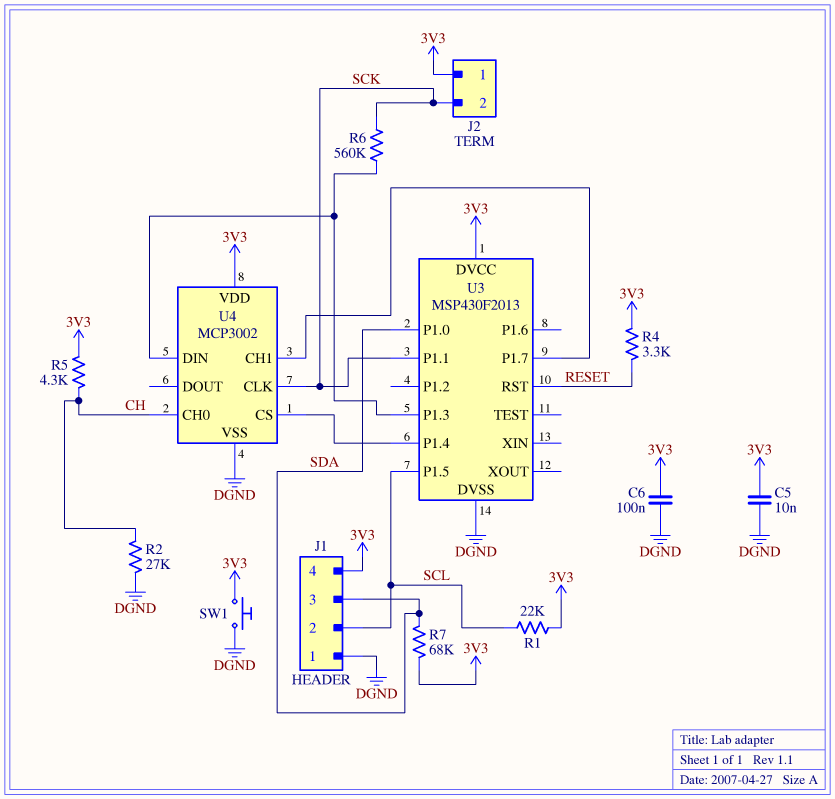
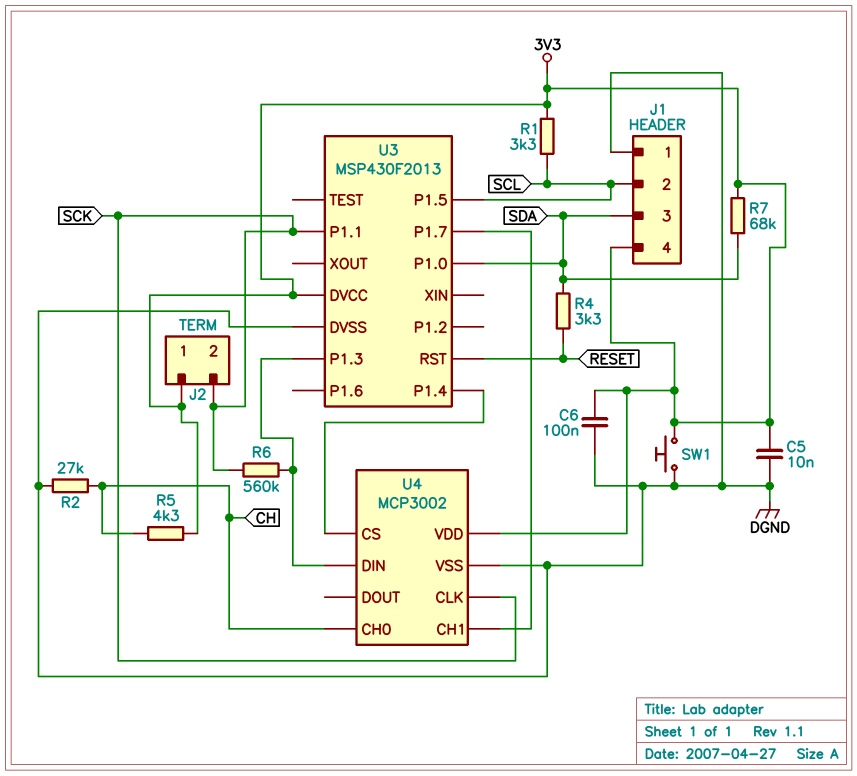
R1: 22k (3V3, SCL) -> 3.3k (3V3, SCL)
R4: 3.3k (3V3, RESET) -> 3.3k (RESET, SDA)

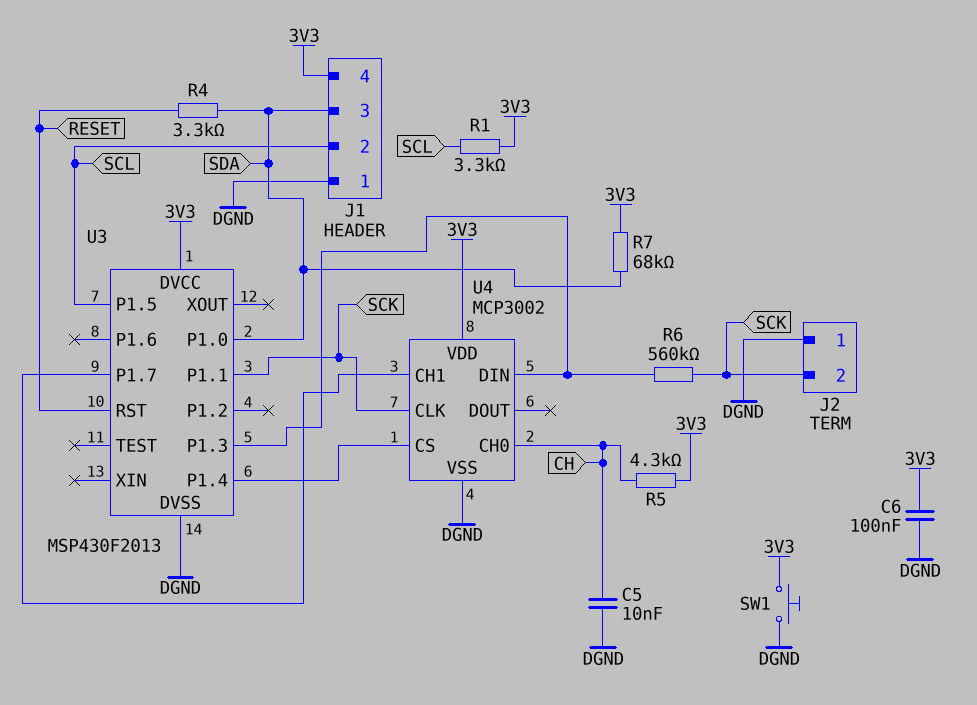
C5: 10nF (3V3, DGND) -> 10nF (CH, DGND)
J2 pin 1: 3V3 -> DGND
R2: 27k (CH, DGND) -> none

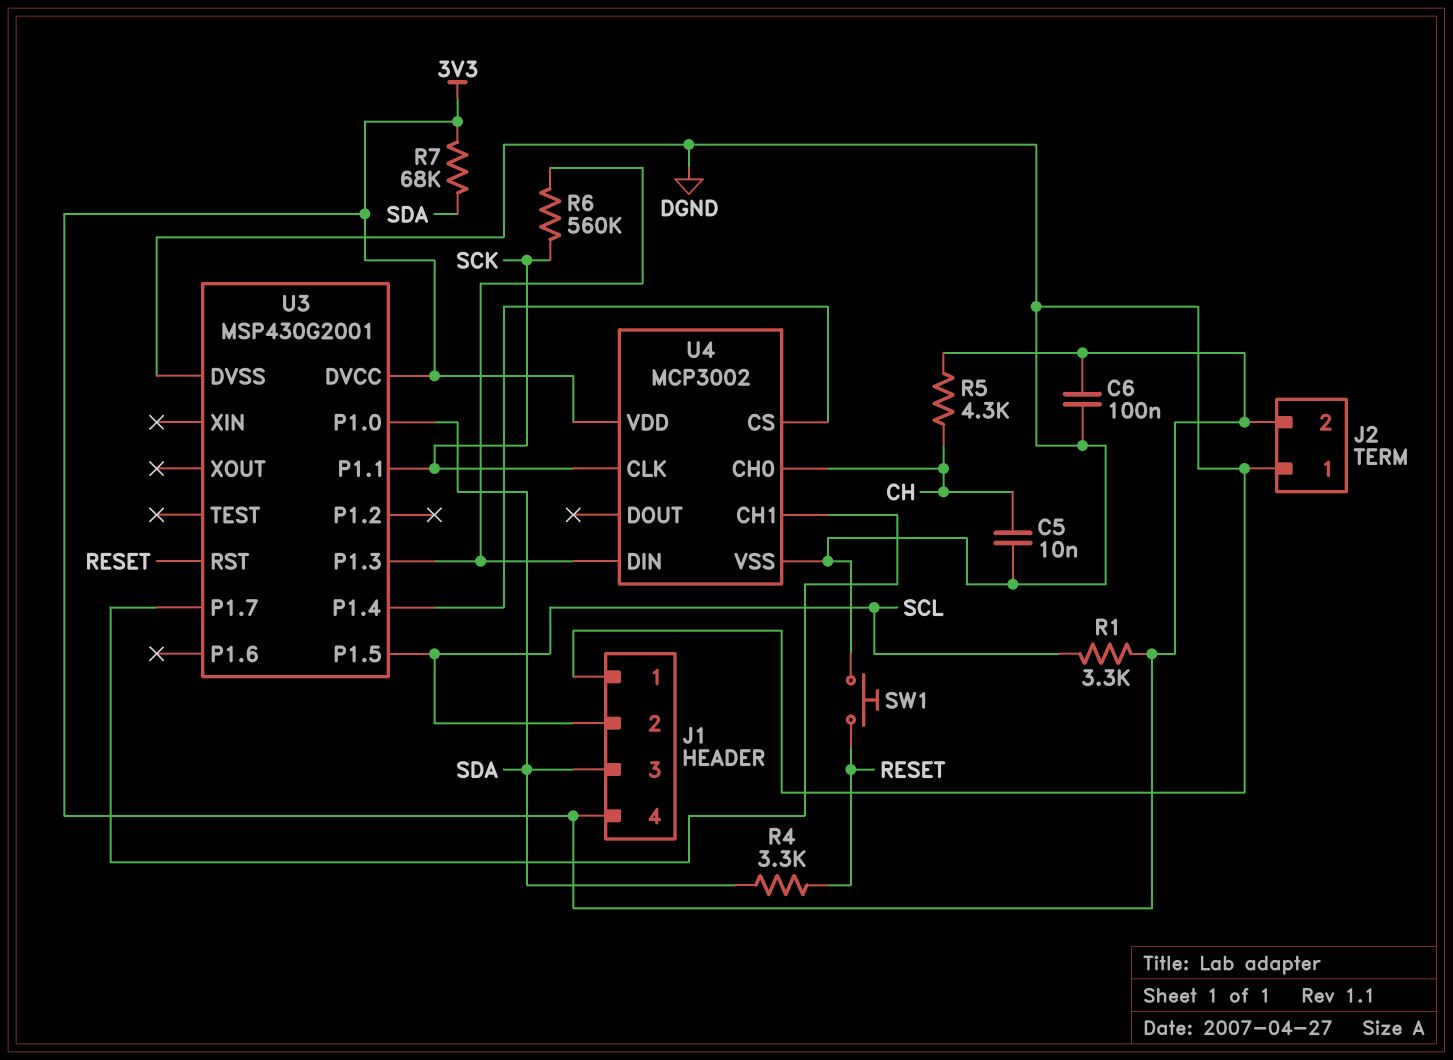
J2 pin 2: SCK -> 3V3
SW1: button (3V3, DGND) -> button (DGND, RESET)
U3: MSP430F2013 -> MSP430G2001

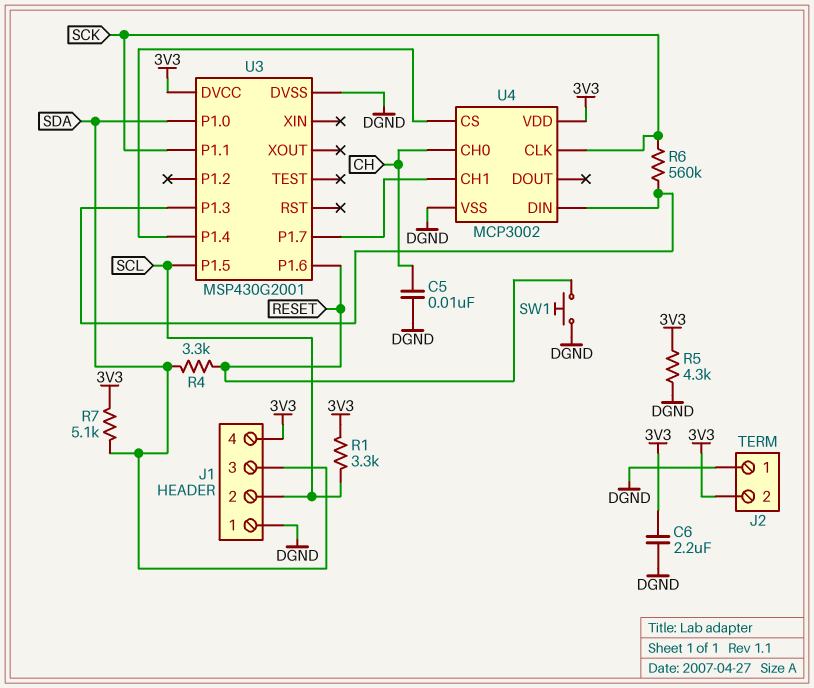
C6: 100nF (3V3, DGND) -> 2.2uF (3V3, DGND)
R5: 4.3k (3V3, CH) -> 4.3k (3V3, DGND)
R7: 68k (3V3, SDA) -> 5.1k (3V3, SDA)
U3 pin P1.6: none -> RESET
U3 pin RST: RESET -> none

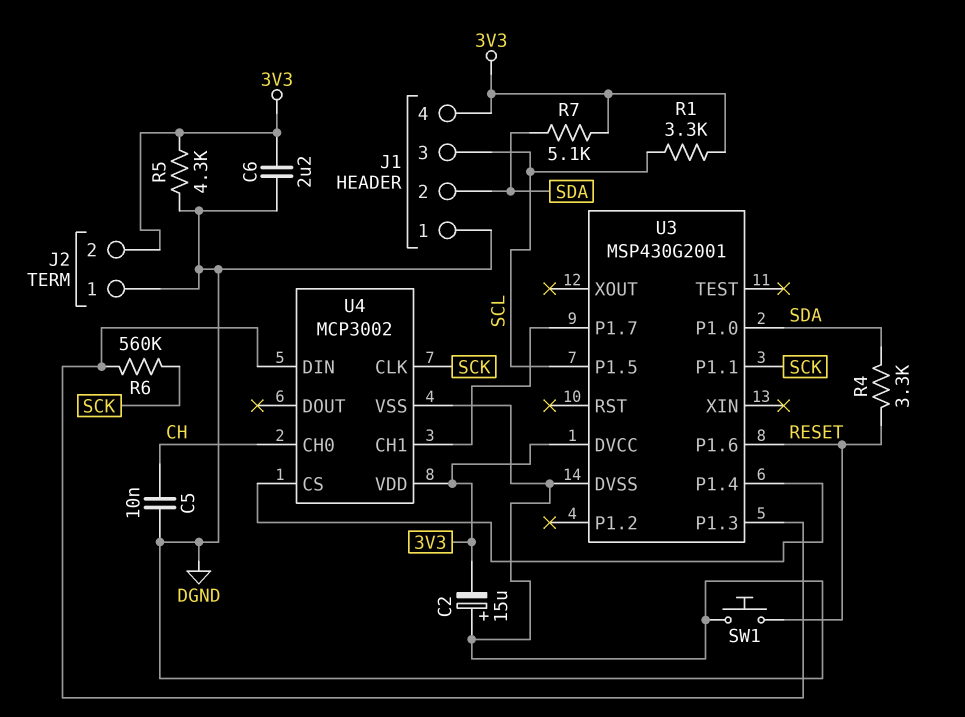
C2: none -> 15uF (plus DGND, minus 3V3)
J1 pin 2: SCL -> SDA
J1 pin 3: SDA -> SCL

